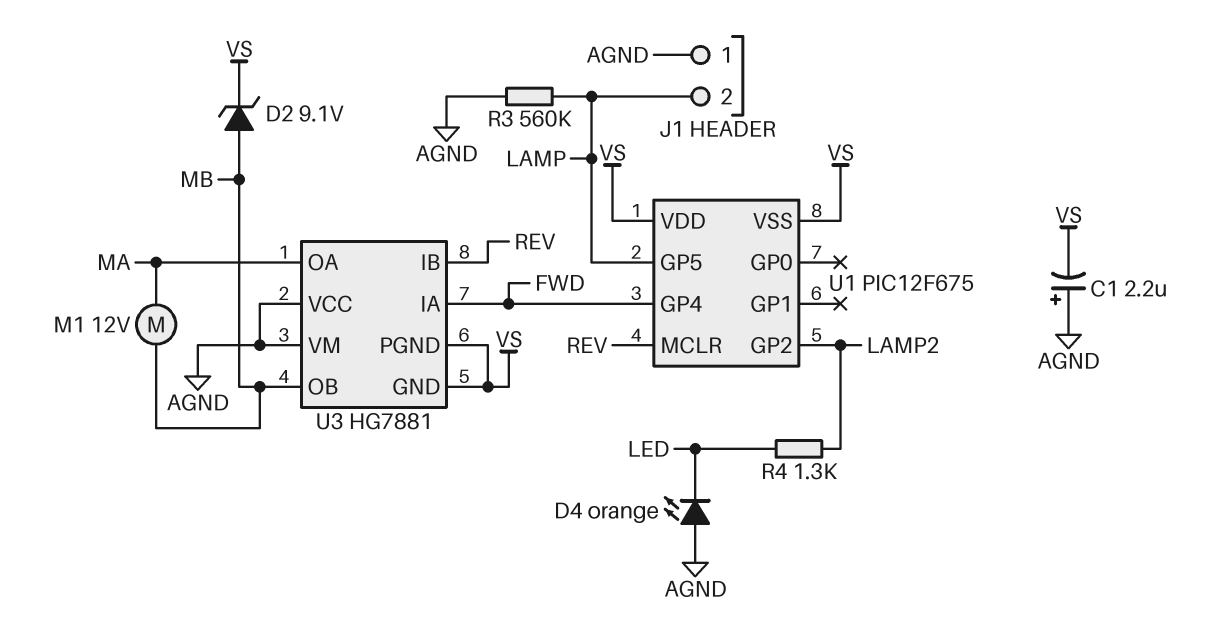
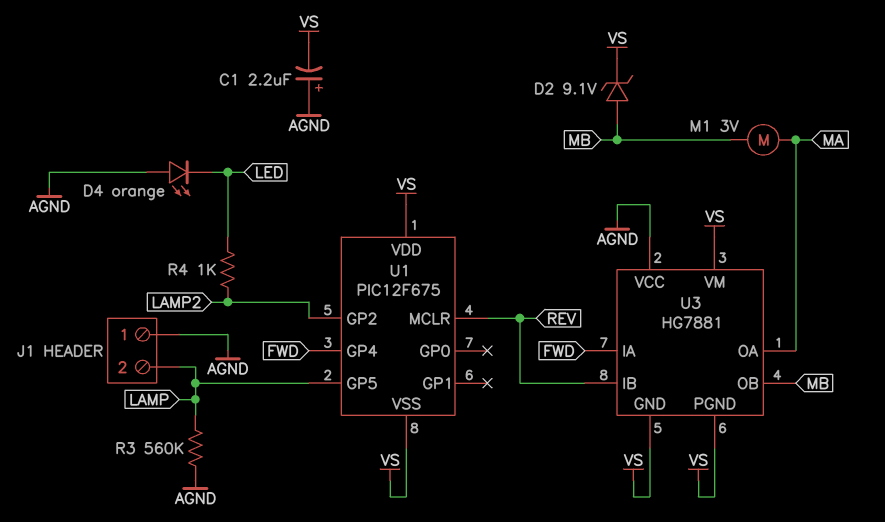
M1: motor 12V (MA, MB) -> motor 3V (MA, MB)
R4: 1.3k (LAMP2, LED) -> 1k (LAMP2, LED)
U3 pin VM: AGND -> VS

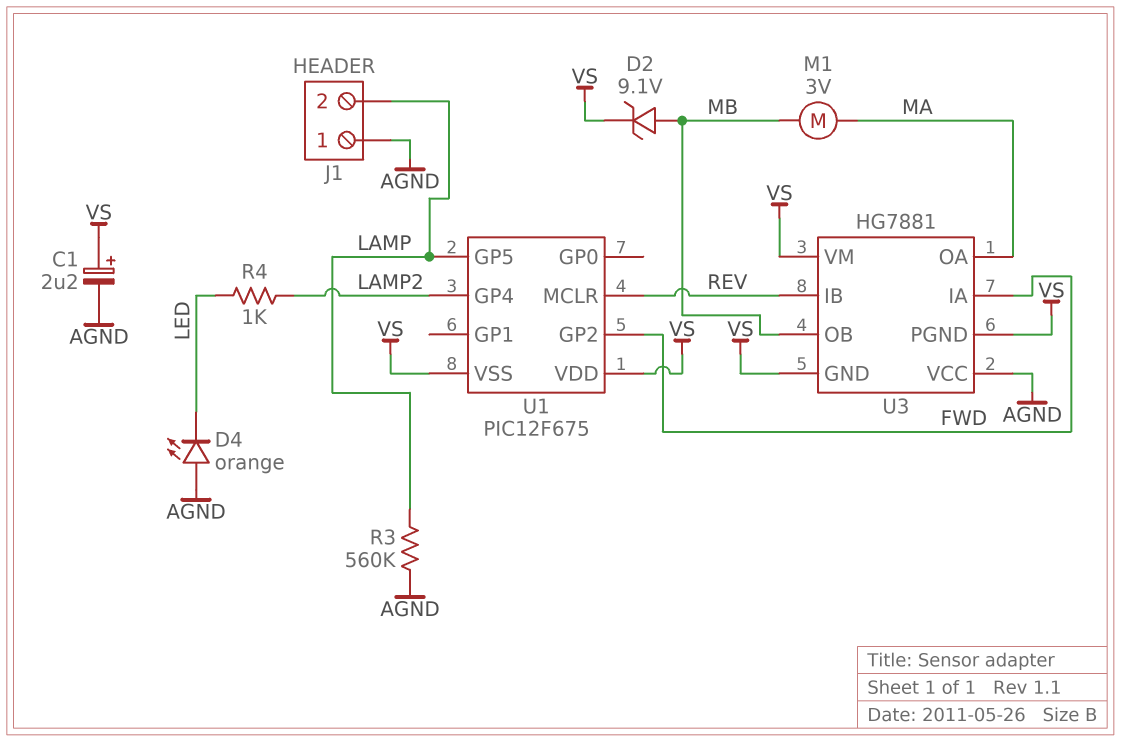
C1: 2.2uF (plus AGND, minus VS) -> 2.2uF (plus VS, minus AGND)
U1 pin GP2: LAMP2 -> FWD
U1 pin GP4: FWD -> LAMP2

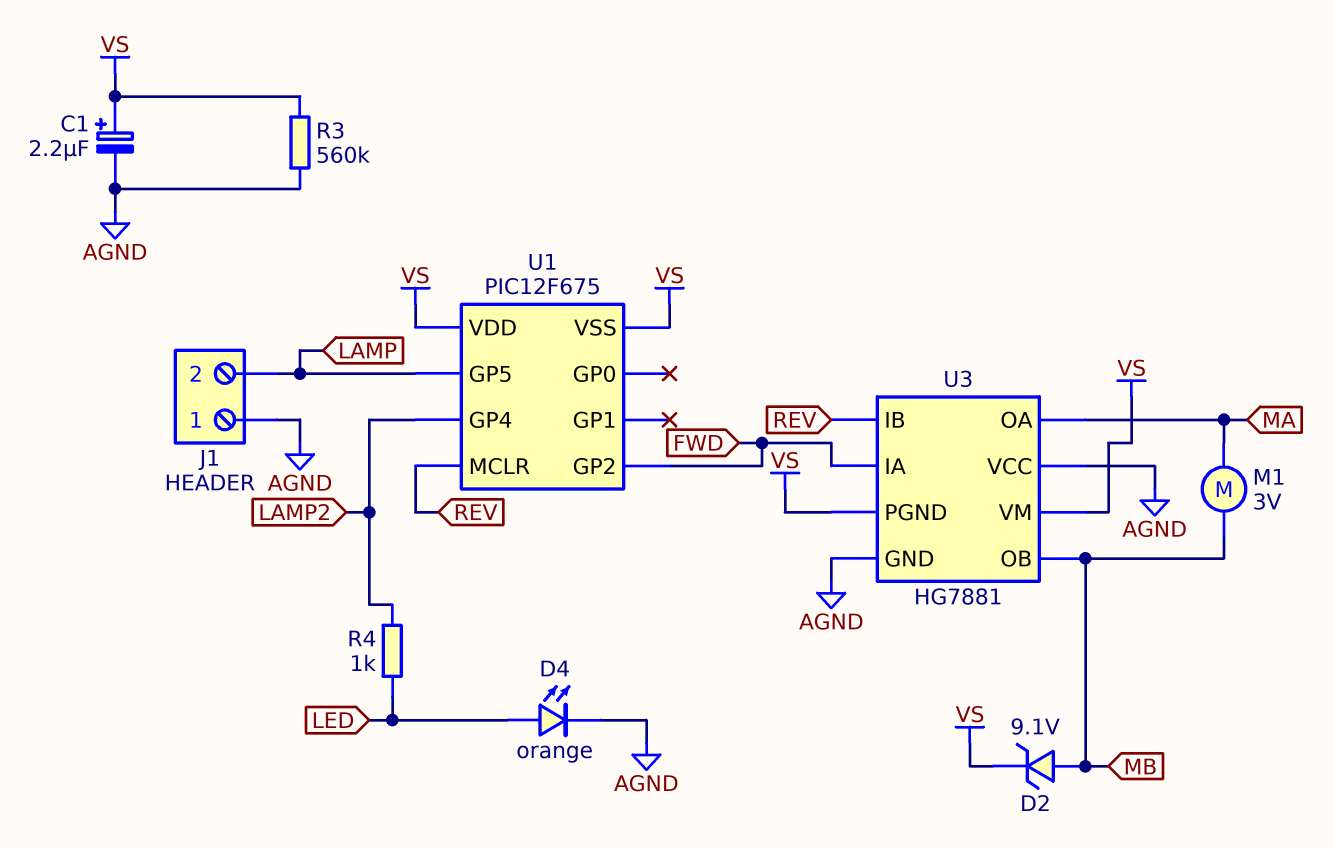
D4: LED orange (A AGND, K LED) -> LED orange (A LED, K AGND)
R3: 560k (AGND, LAMP) -> 560k (AGND, VS)
U3 pin GND: VS -> AGND

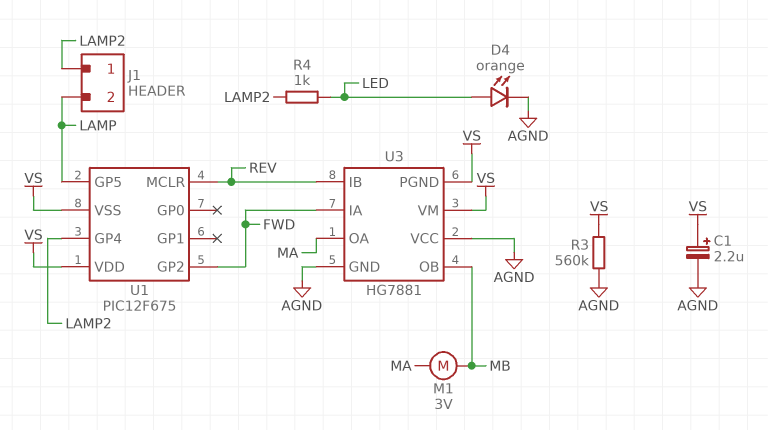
D2: zener 9.1V (A MB, K VS) -> none
J1 pin 1: AGND -> LAMP2

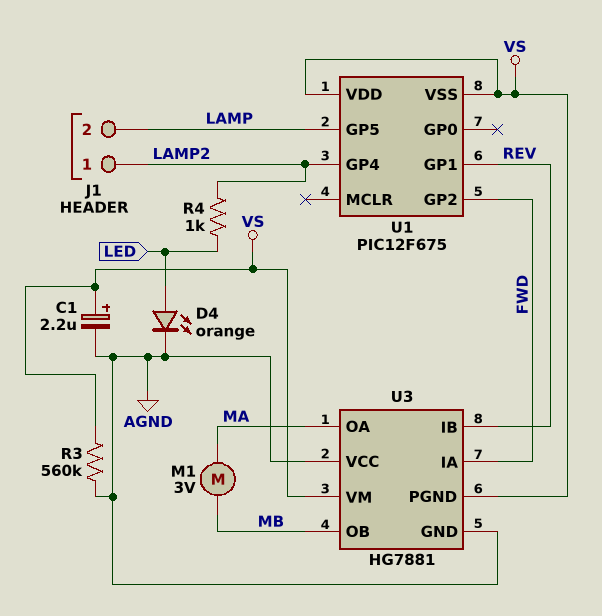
U1 pin GP1: none -> REV
U1 pin MCLR: REV -> none

